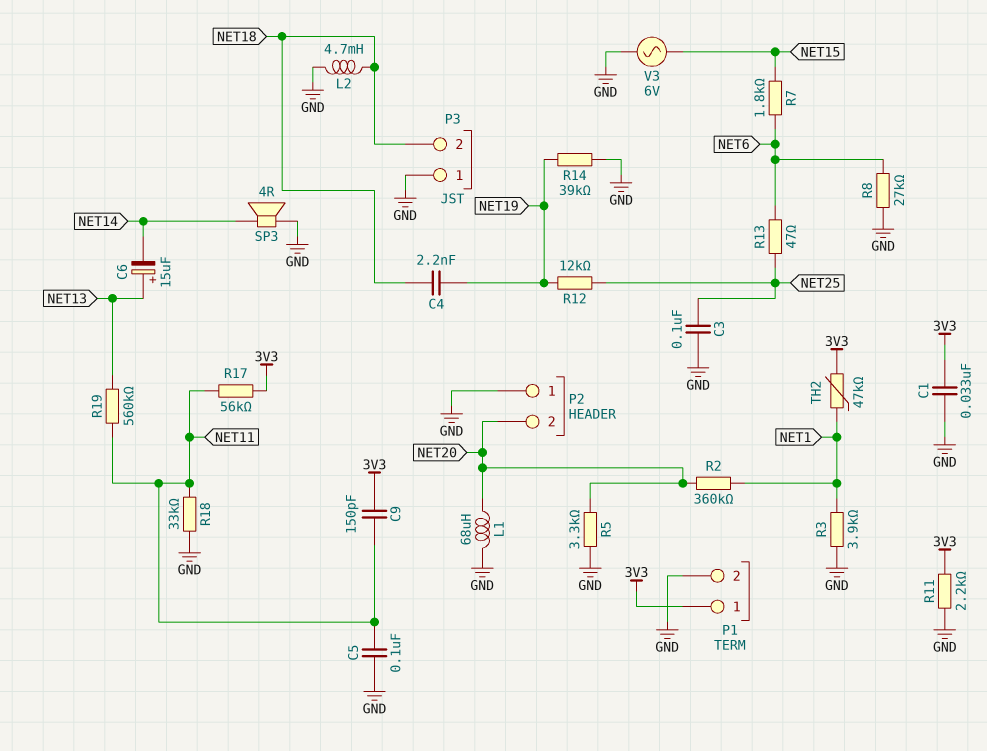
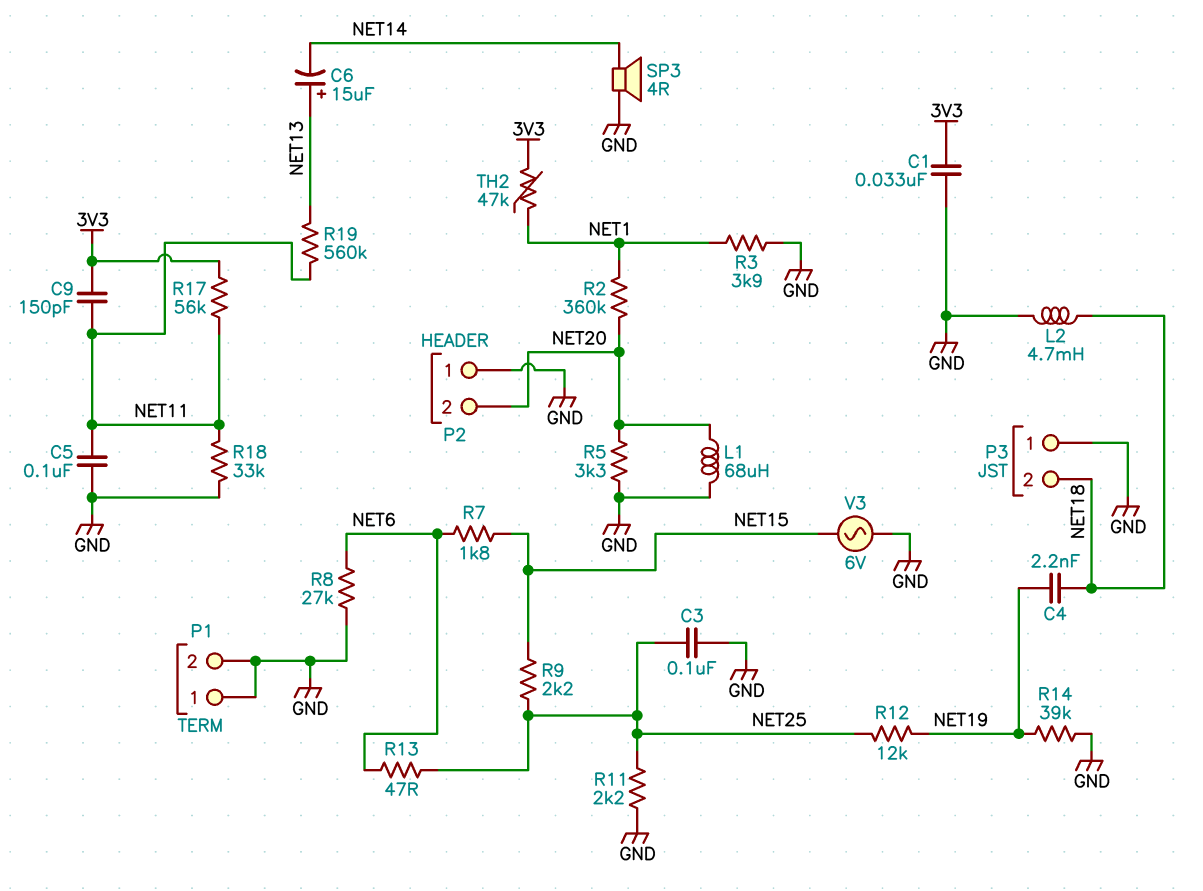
P1 pin 1: 3V3 -> GND
R9: none -> 2.2k (NET15, NET25)
R11: 2.2k (3V3, GND) -> 2.2k (GND, NET25)

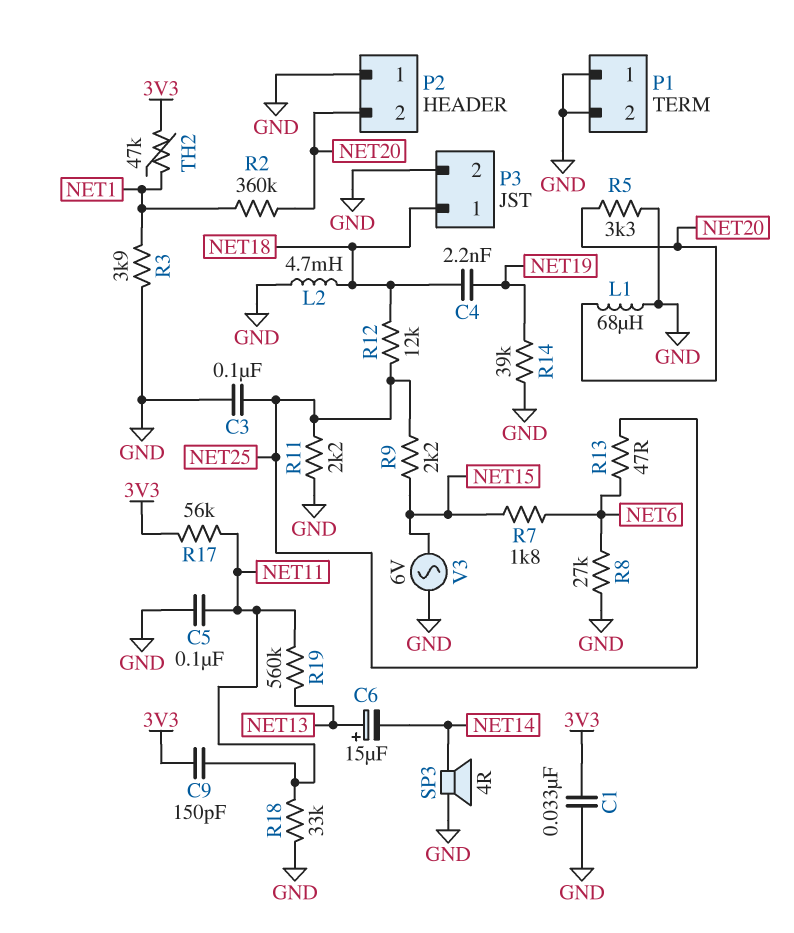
P3 pin 1: GND -> NET18
P3 pin 2: NET18 -> GND
R12: 12k (NET19, NET25) -> 12k (NET18, NET25)

